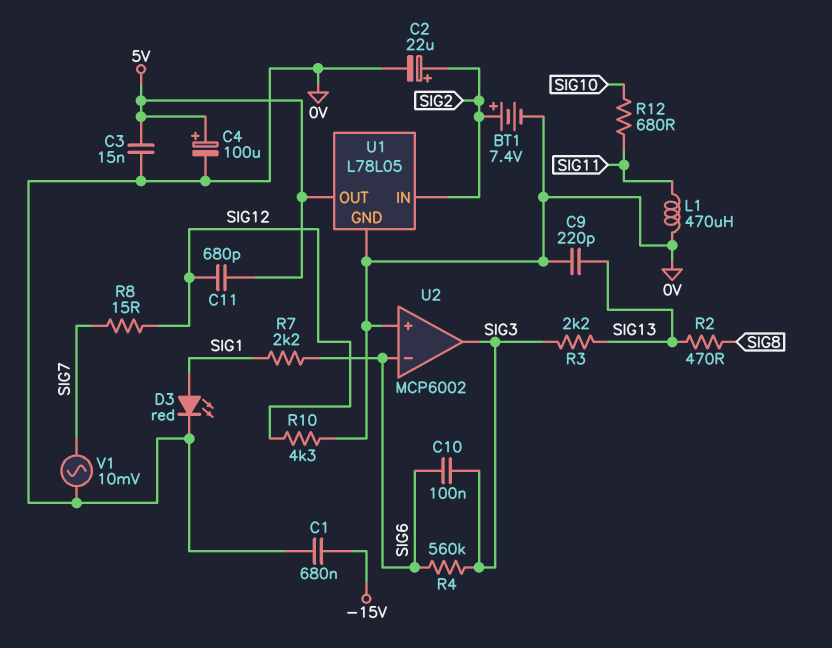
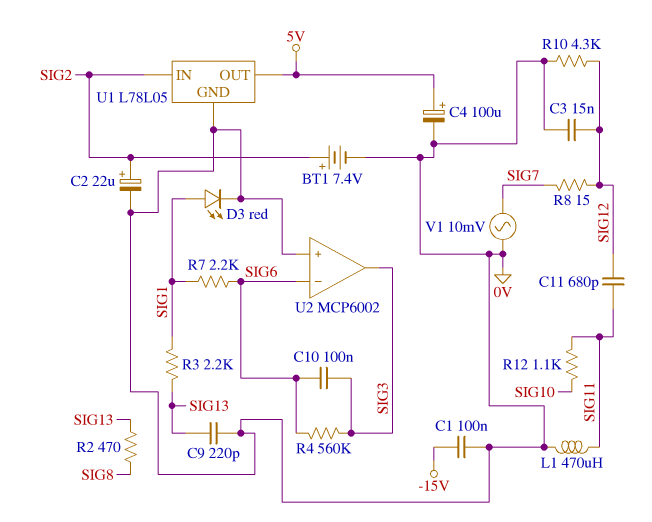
C1: 680nF (-15V, 0V) -> 100nF (-15V, 0V)
C3: 15nF (0V, 5V) -> 15nF (0V, SIG12)
C11: 680pF (5V, SIG12) -> 680pF (SIG11, SIG12)
R3: 2.2k (SIG3, SIG13) -> 2.2k (SIG1, SIG13)
R12: 680 (SIG10, SIG11) -> 1.1k (SIG10, SIG11)

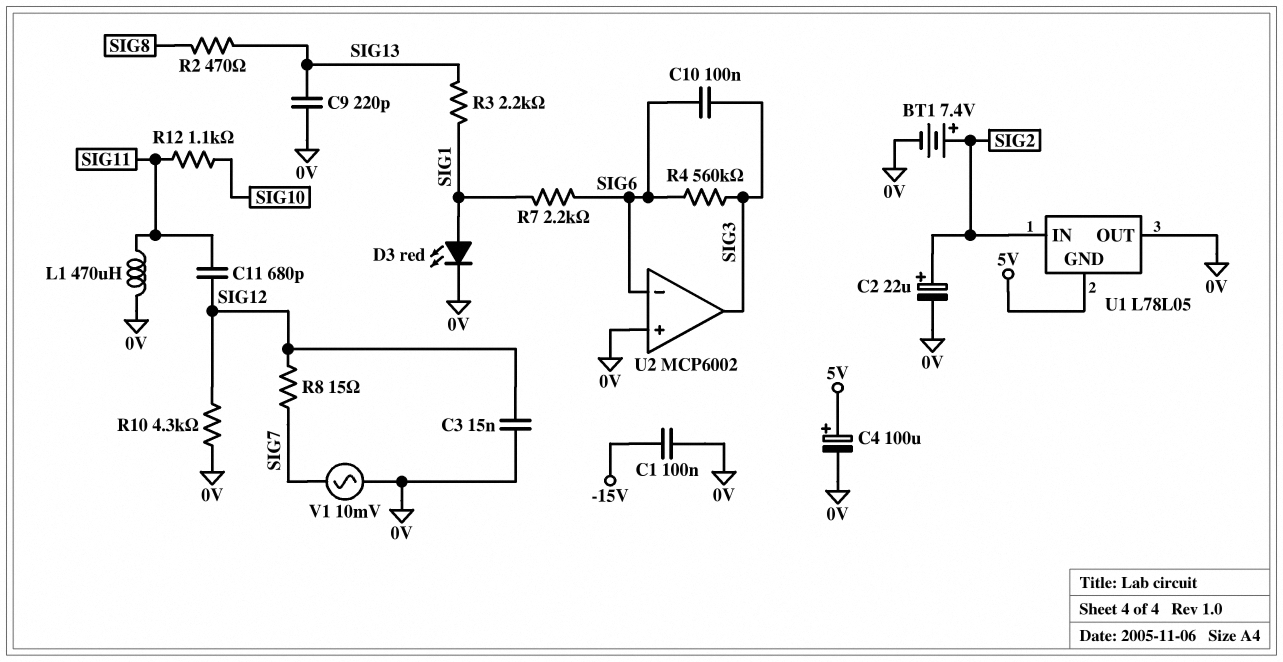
U1 pin GND: 0V -> 5V
U1 pin OUT: 5V -> 0V

